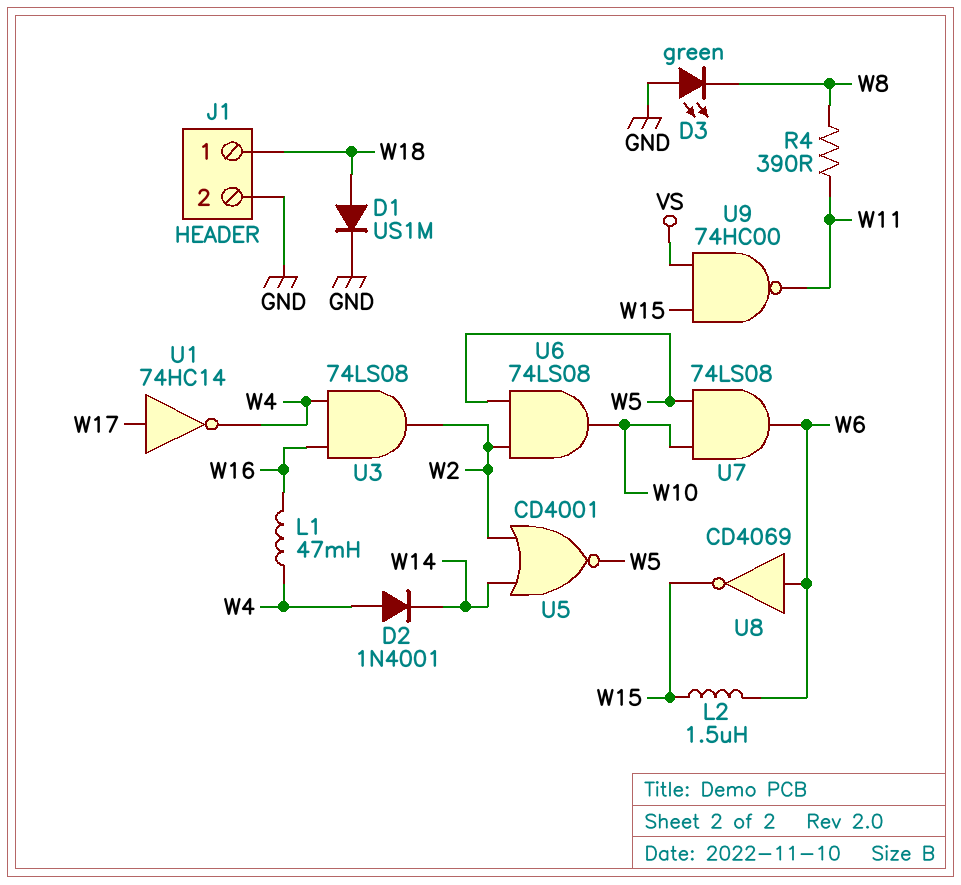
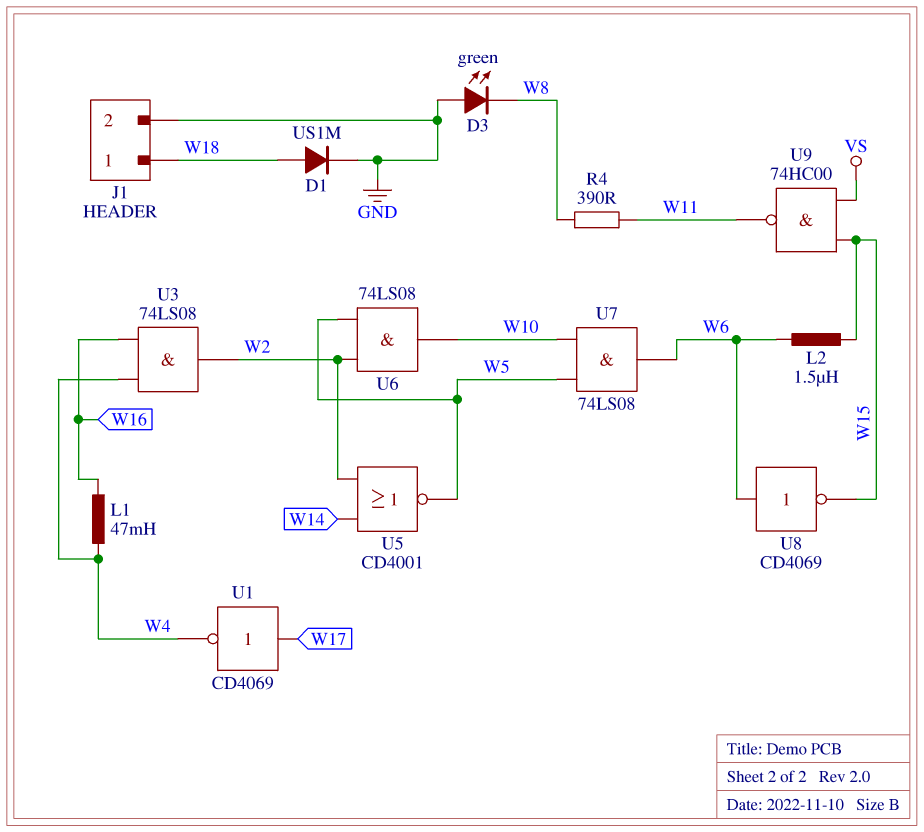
D2: diode 1N4001 (A W4, K W14) -> none
U1: NOT 74HC14 (in W17, out W4) -> NOT CD4069 (in W17, out W4)

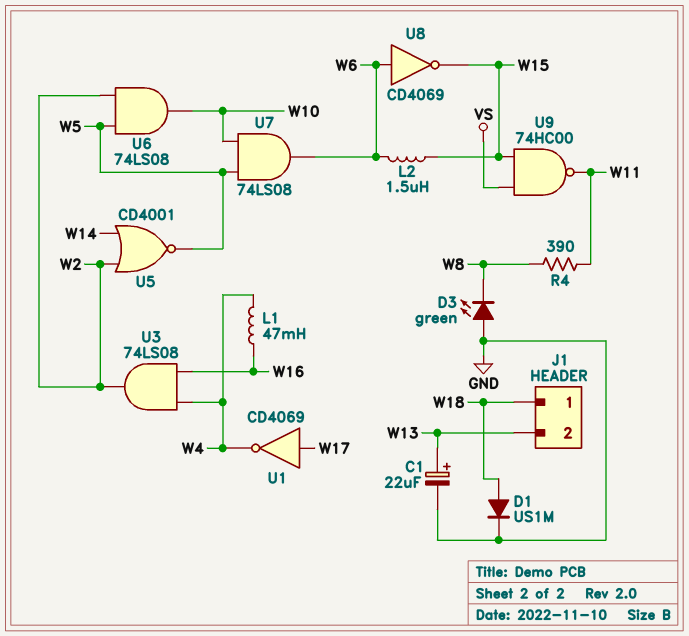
C1: none -> 22uF (plus W13, minus GND)
J1 pin 2: GND -> W13

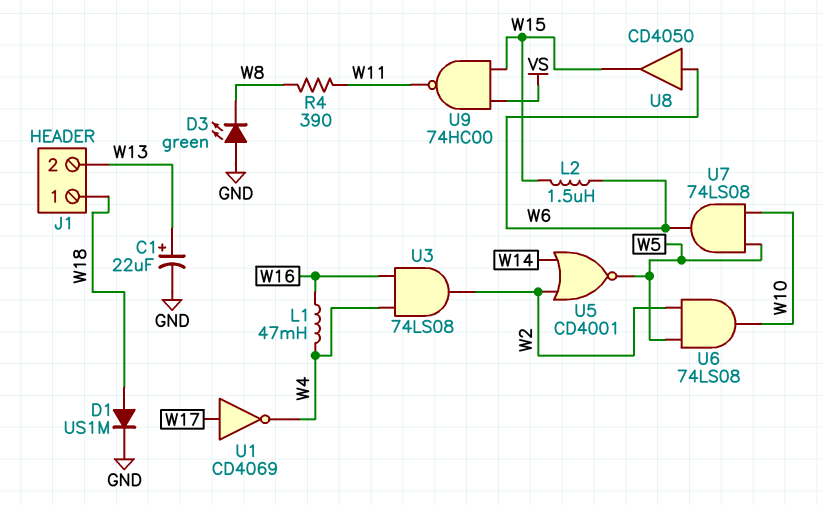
U8: NOT CD4069 (in W6, out W15) -> buffer CD4050 (in W6, out W15)

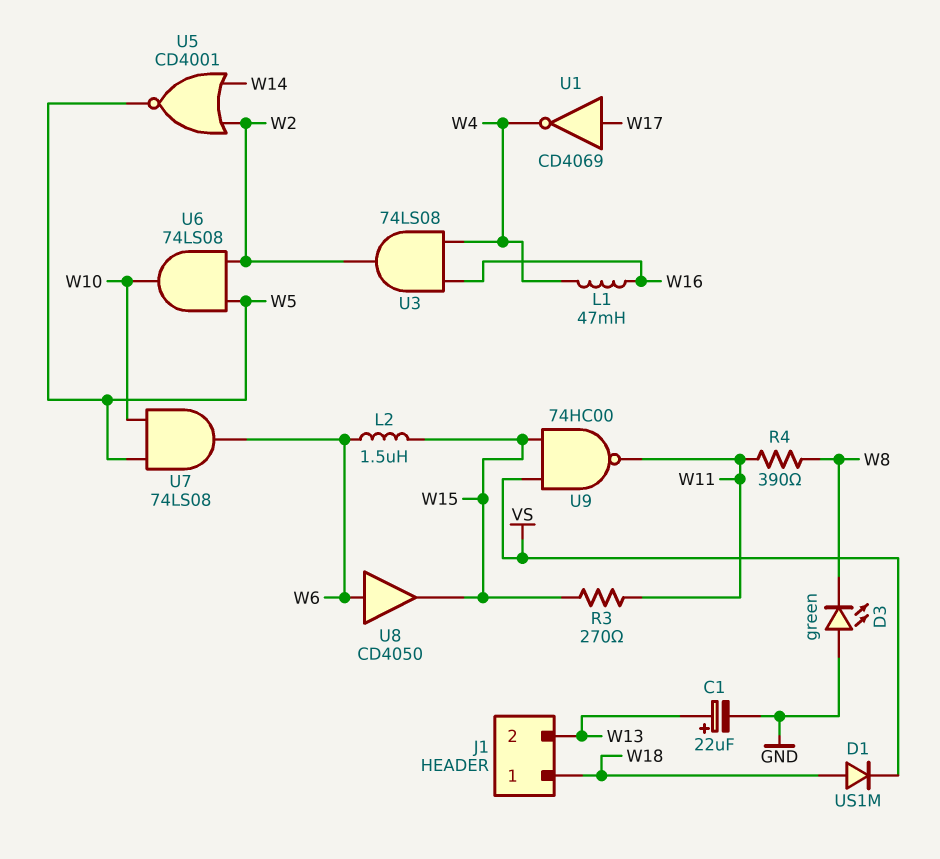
D1: diode US1M (A W18, K GND) -> diode US1M (A W18, K VS)
R3: none -> 270 (W11, W15)

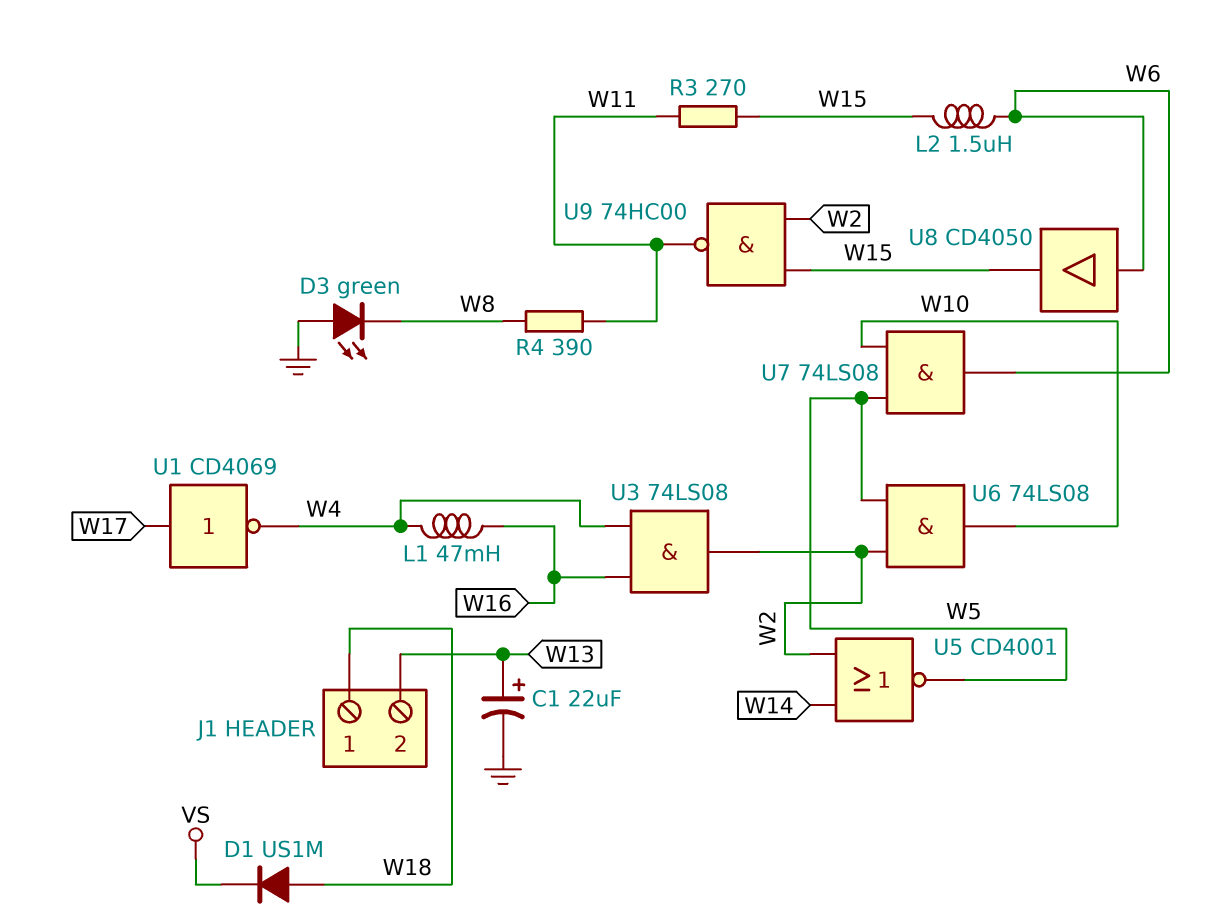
U9: NAND 74HC00 (in VS, in W15, out W11) -> NAND 74HC00 (in W2, in W15, out W11)

